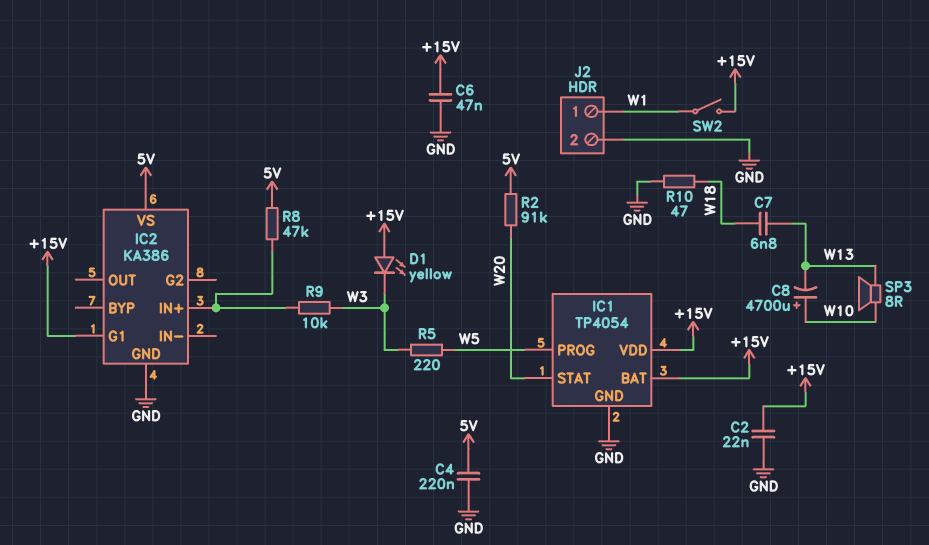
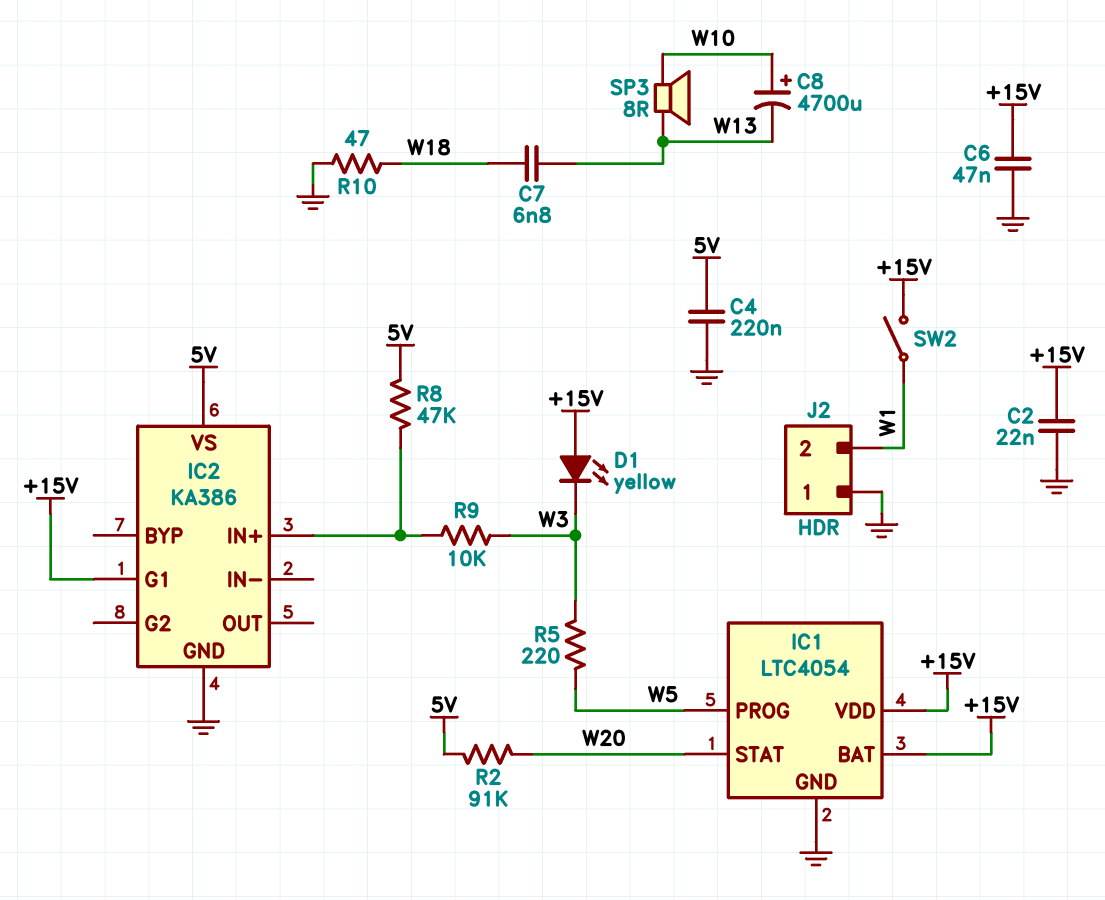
IC1: TP4054 -> LTC4054
J2 pin 1: W1 -> GND
J2 pin 2: GND -> W1

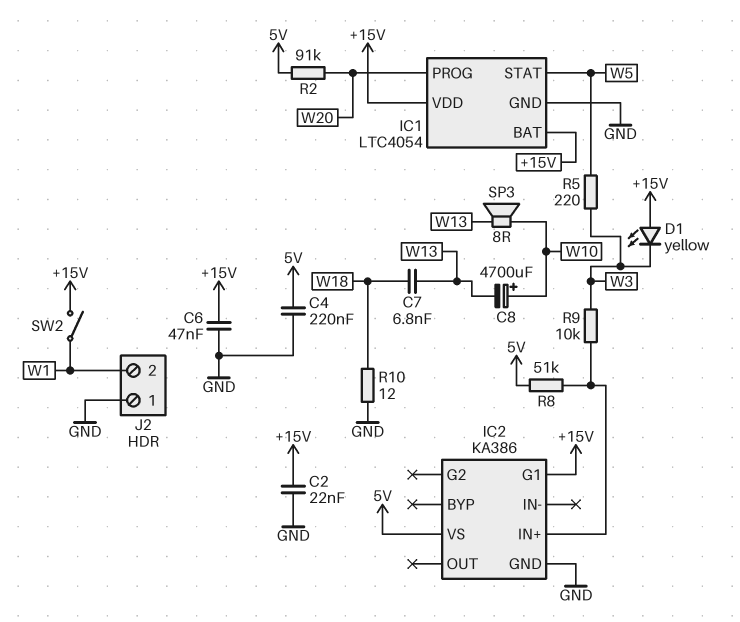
IC1 pin PROG: W5 -> W20
IC1 pin STAT: W20 -> W5
R8: 47k (5V, IC2/IN+) -> 51k (5V, IC2/IN+)
R10: 47 (GND, W18) -> 12 (GND, W18)

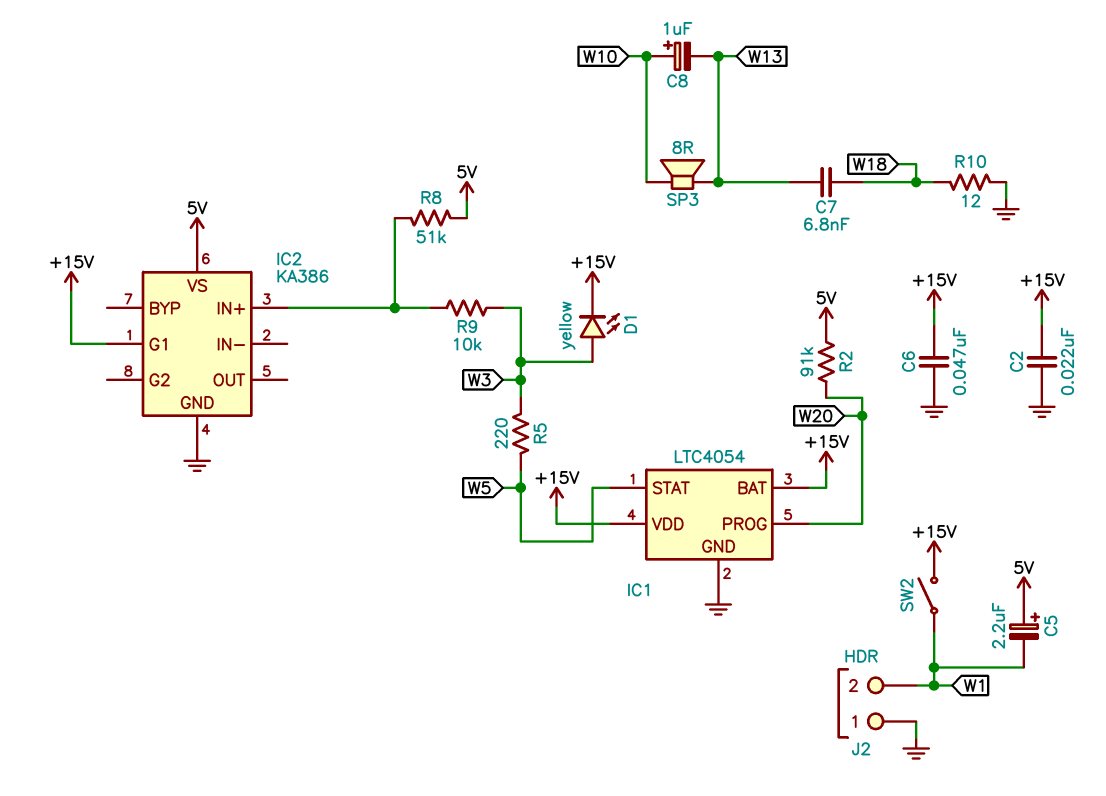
C4: 220nF (5V, GND) -> none
C5: none -> 2.2uF (plus 5V, minus W1)
C8: 4700uF (plus W10, minus W13) -> 1uF (plus W10, minus W13)
D1: LED yellow (A +15V, K W3) -> LED yellow (A W3, K +15V)

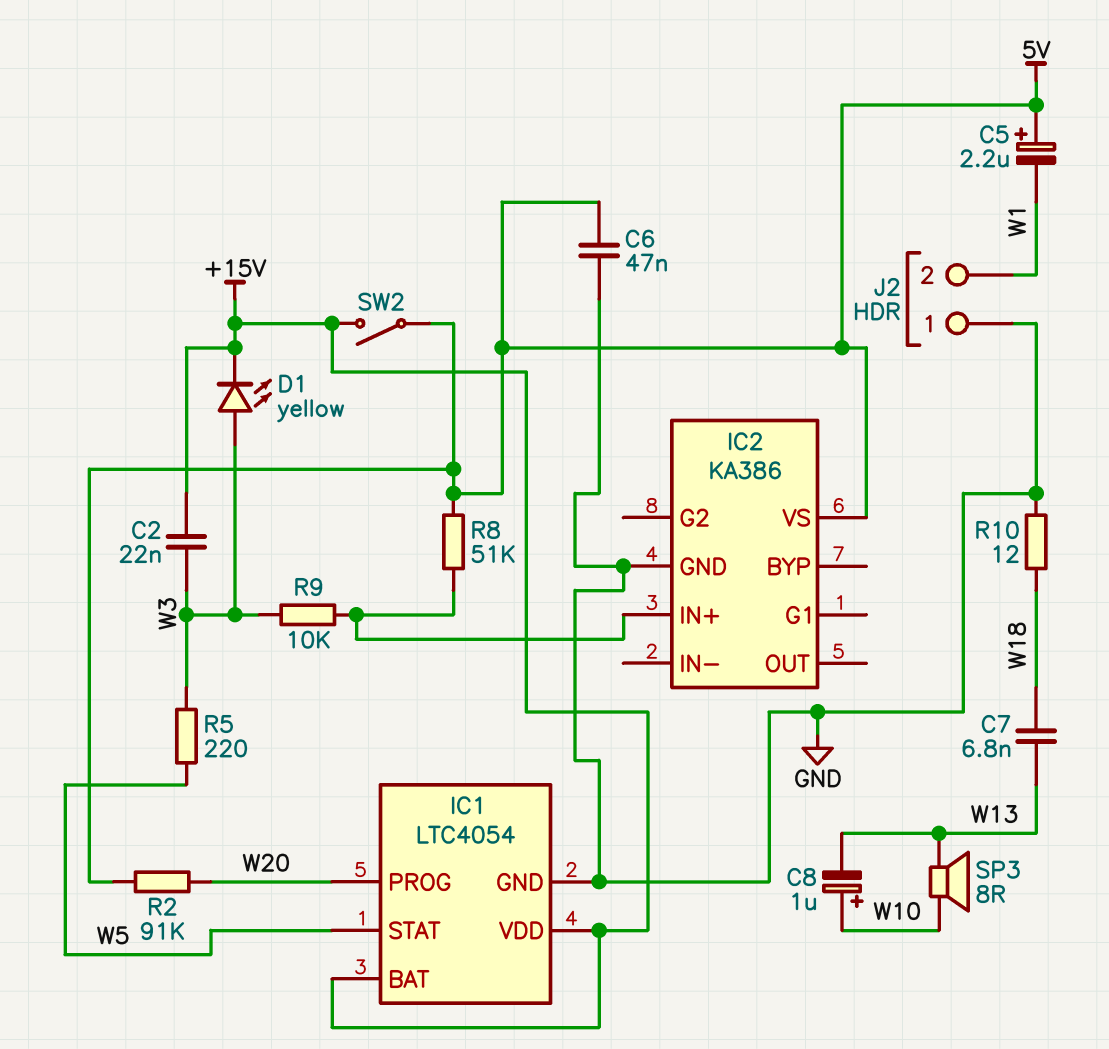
C2: 22nF (+15V, GND) -> 22nF (+15V, W3)
C6: 47nF (+15V, GND) -> 47nF (5V, GND)
IC2 pin G1: +15V -> none
SW2: switch (+15V, W1) -> switch (+15V, 5V)

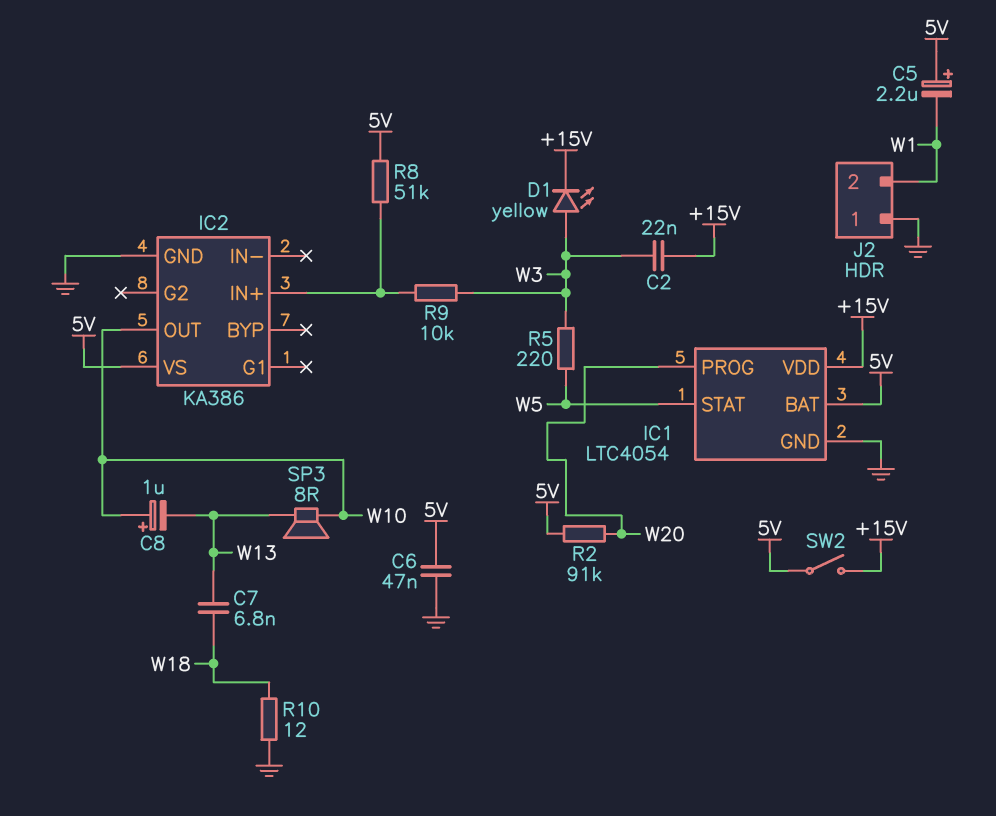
IC1 pin BAT: +15V -> 5V
IC2 pin OUT: none -> W10

